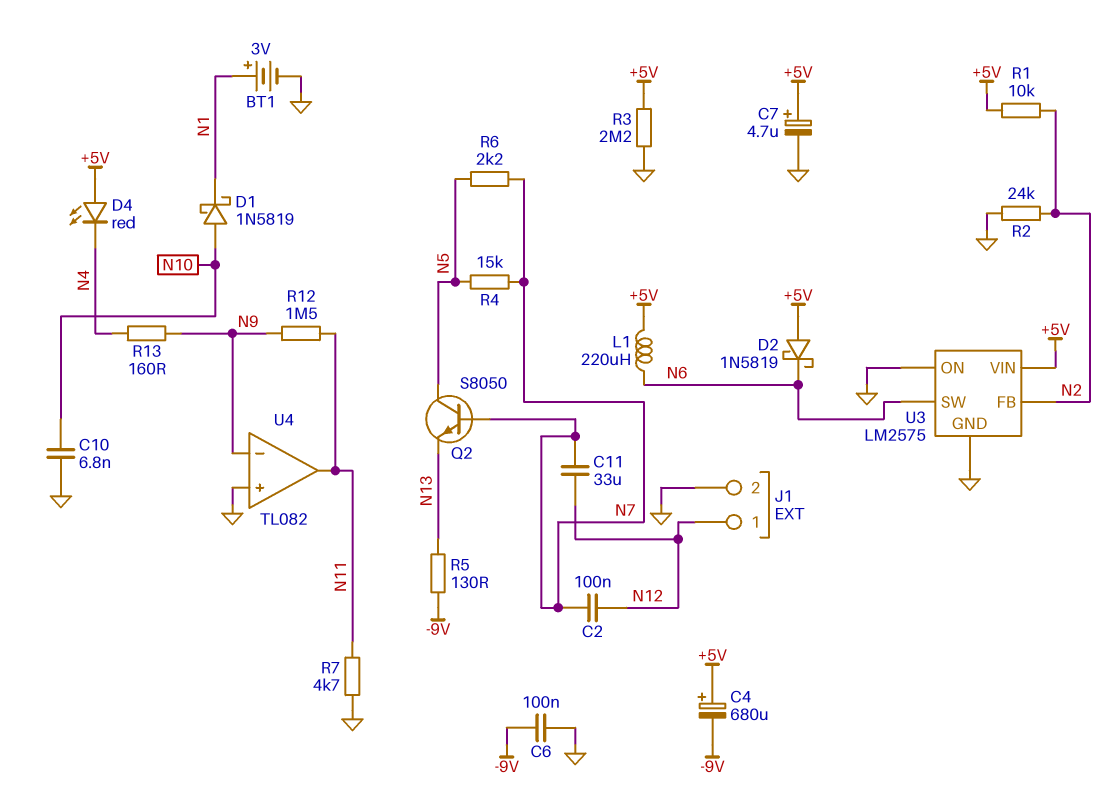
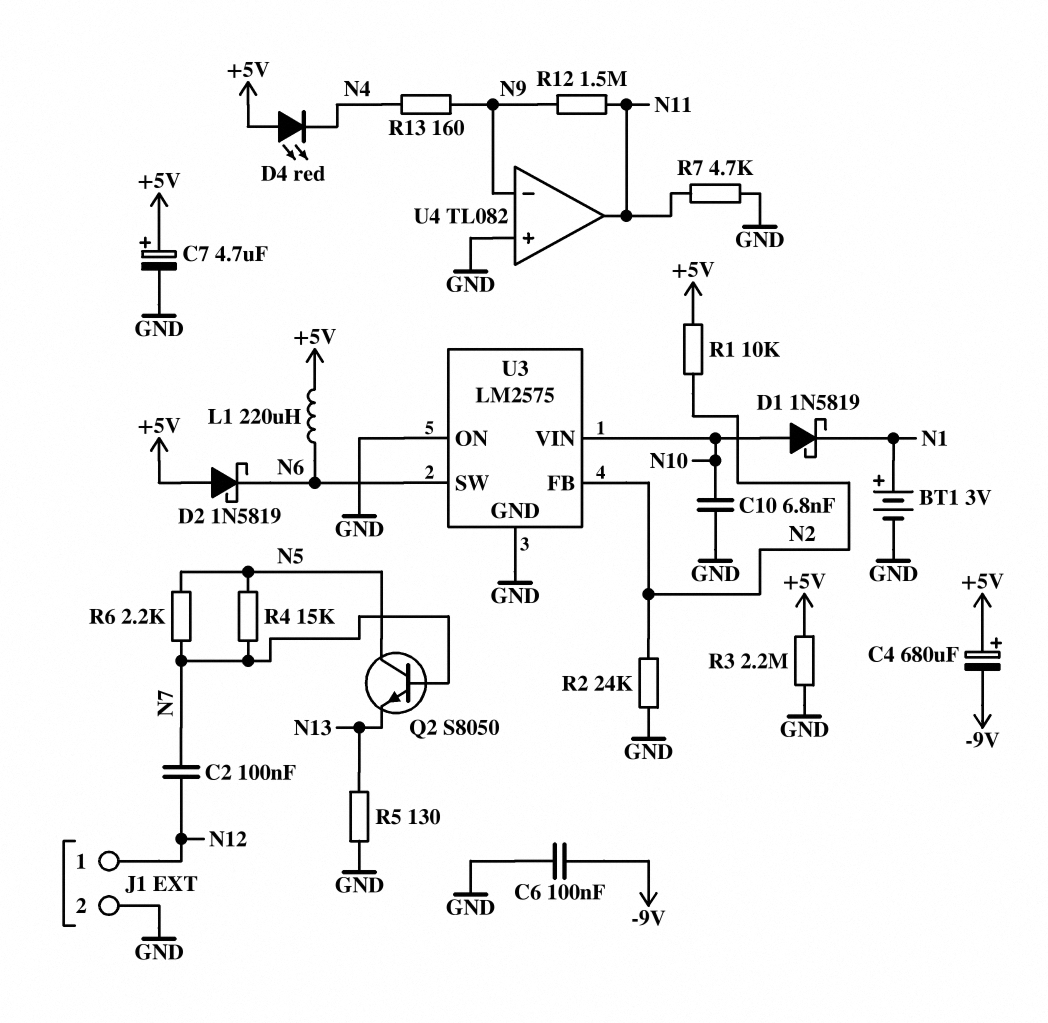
C11: 33uF (N7, N12) -> none
R5: 130 (-9V, N13) -> 130 (GND, N13)
U3 pin VIN: +5V -> N10

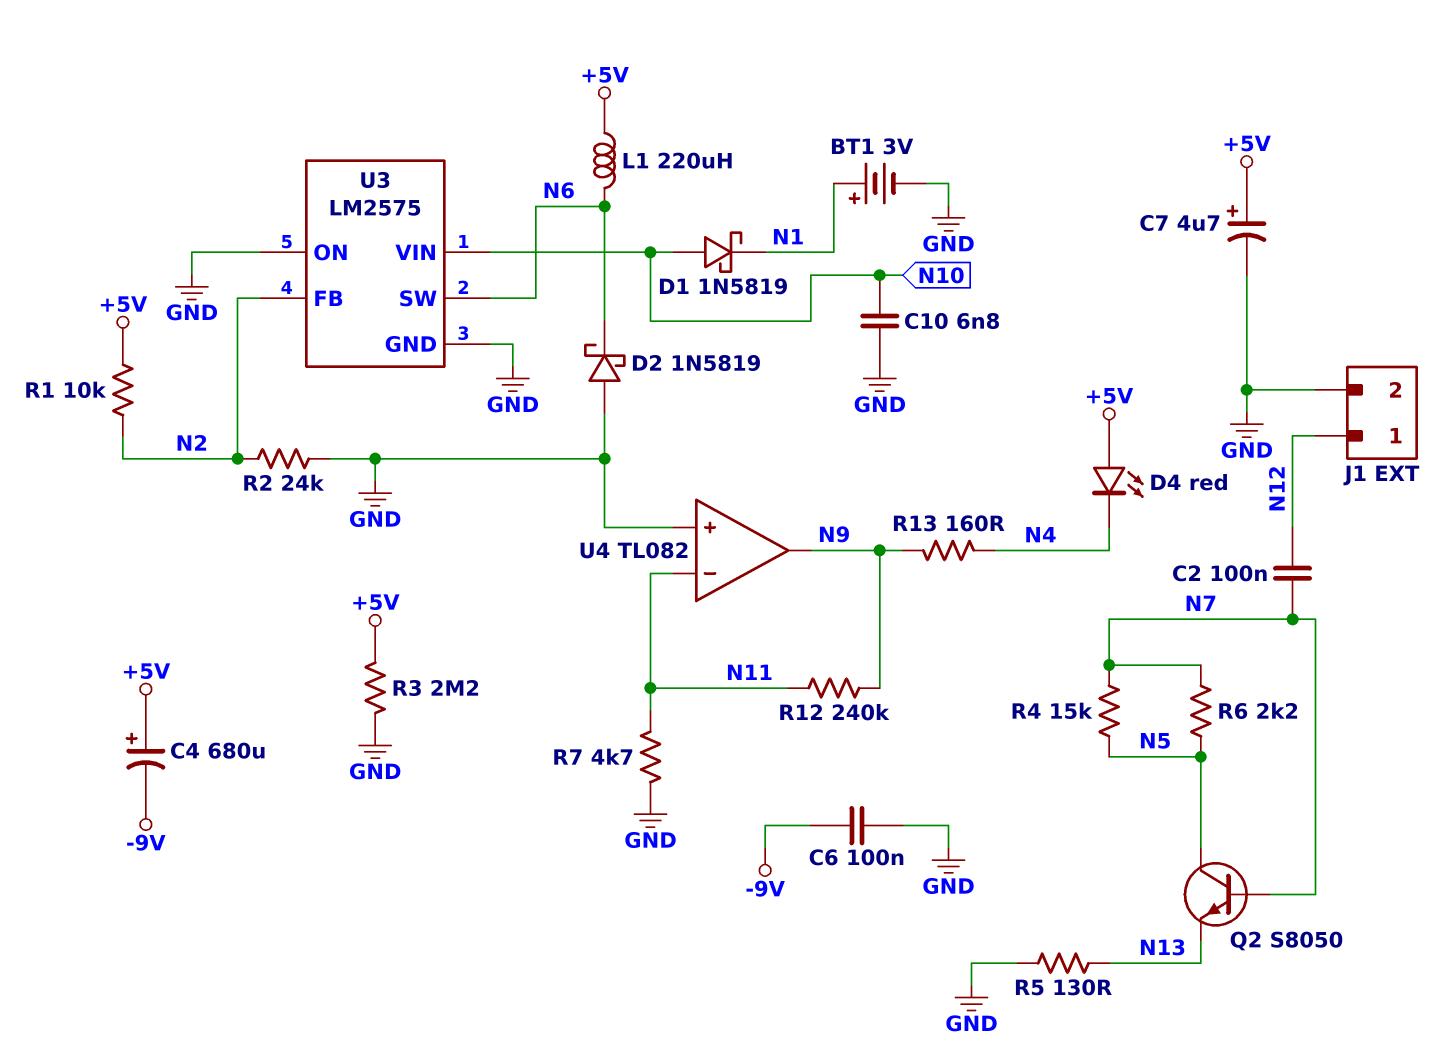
D2: schottky 1N5819 (A +5V, K N6) -> schottky 1N5819 (A GND, K N6)
R12: 1.5M (N9, N11) -> 240k (N9, N11)
U4 pin in-: N9 -> N11
U4 pin out: N11 -> N9

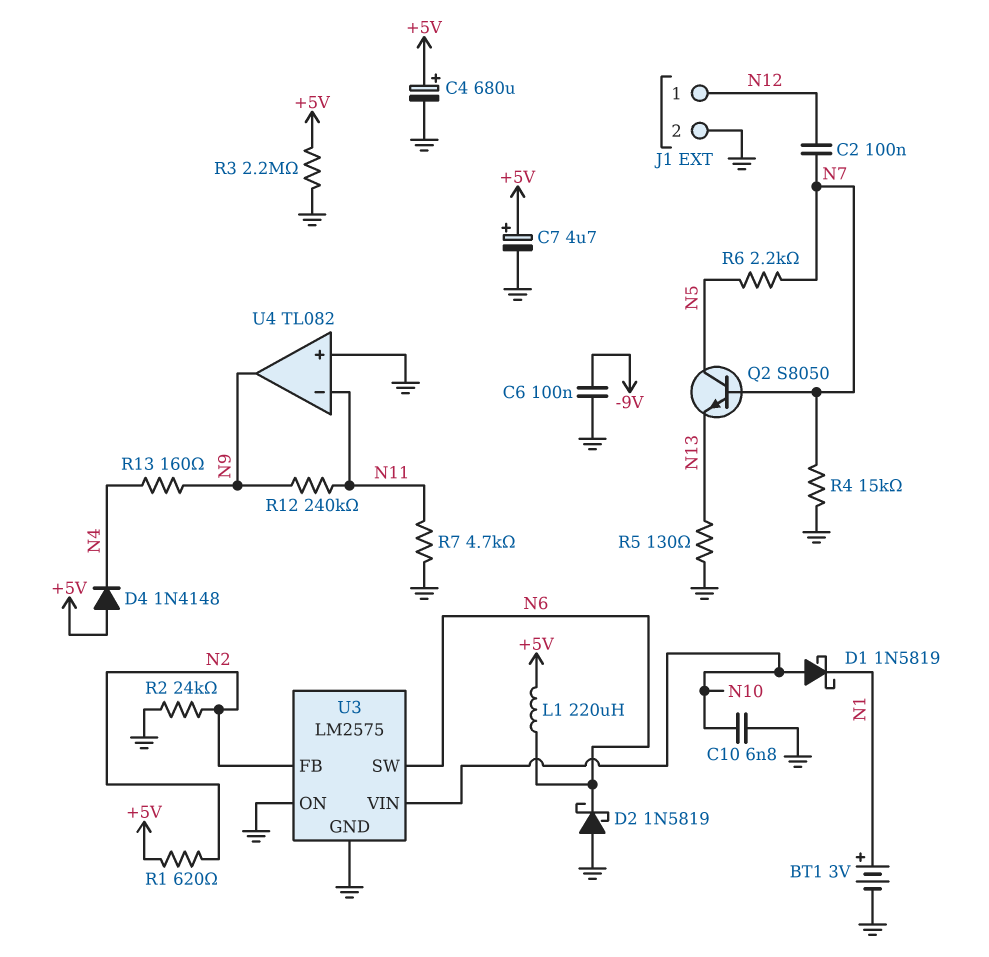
C4: 680uF (plus +5V, minus -9V) -> 680uF (plus +5V, minus GND)
D4: LED red (A +5V, K N4) -> diode 1N4148 (A +5V, K N4)
R1: 10k (+5V, N2) -> 620 (+5V, N2)
R4: 15k (N5, N7) -> 15k (GND, N7)

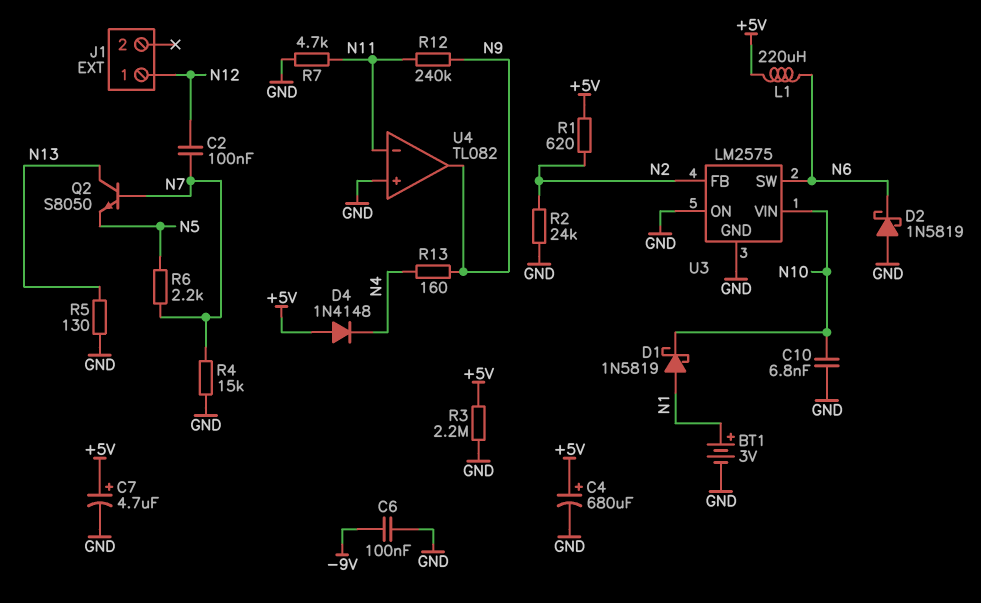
D1: schottky 1N5819 (A N10, K N1) -> schottky 1N5819 (A N1, K N10)
J1 pin 2: GND -> none
Q2: NPN S8050 (B N7, C N5, E N13) -> NPN S8050 (B N7, C N13, E N5)

